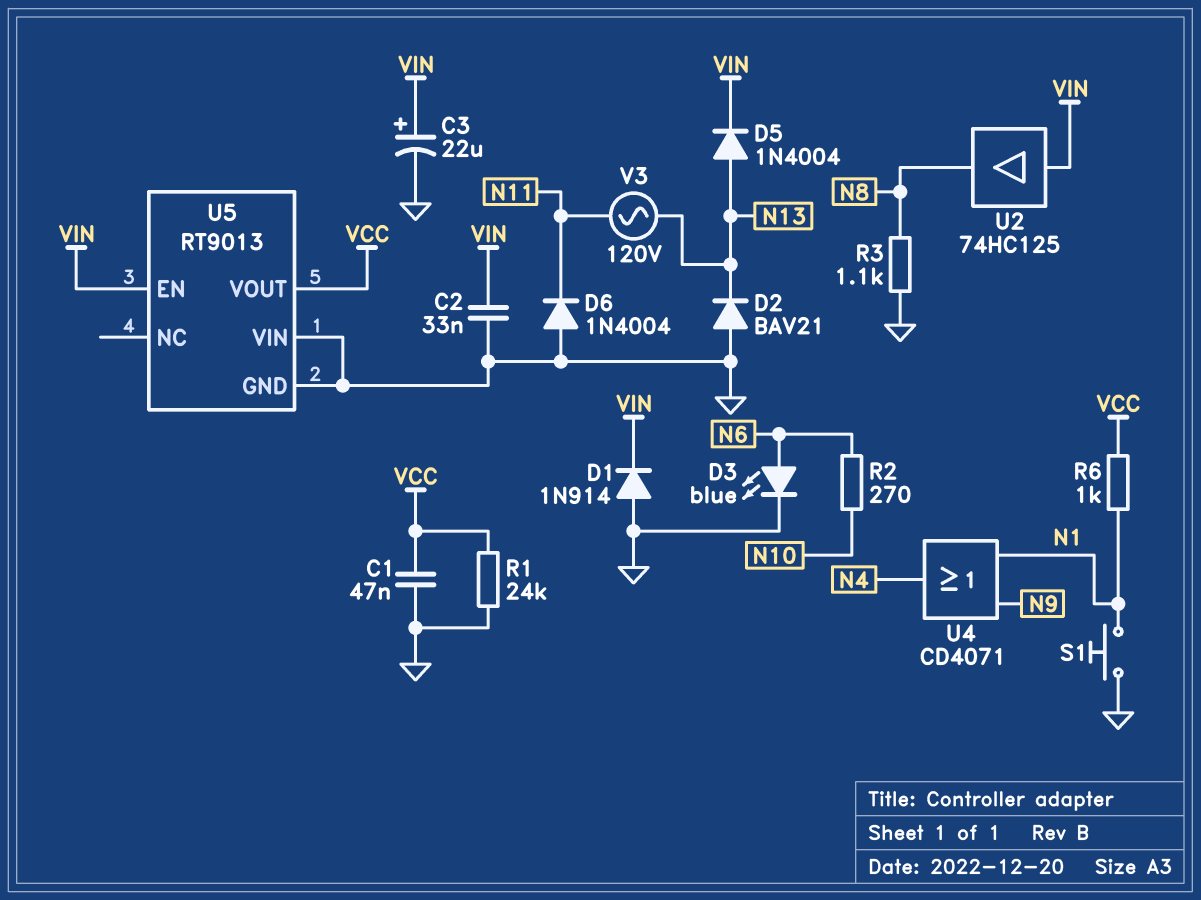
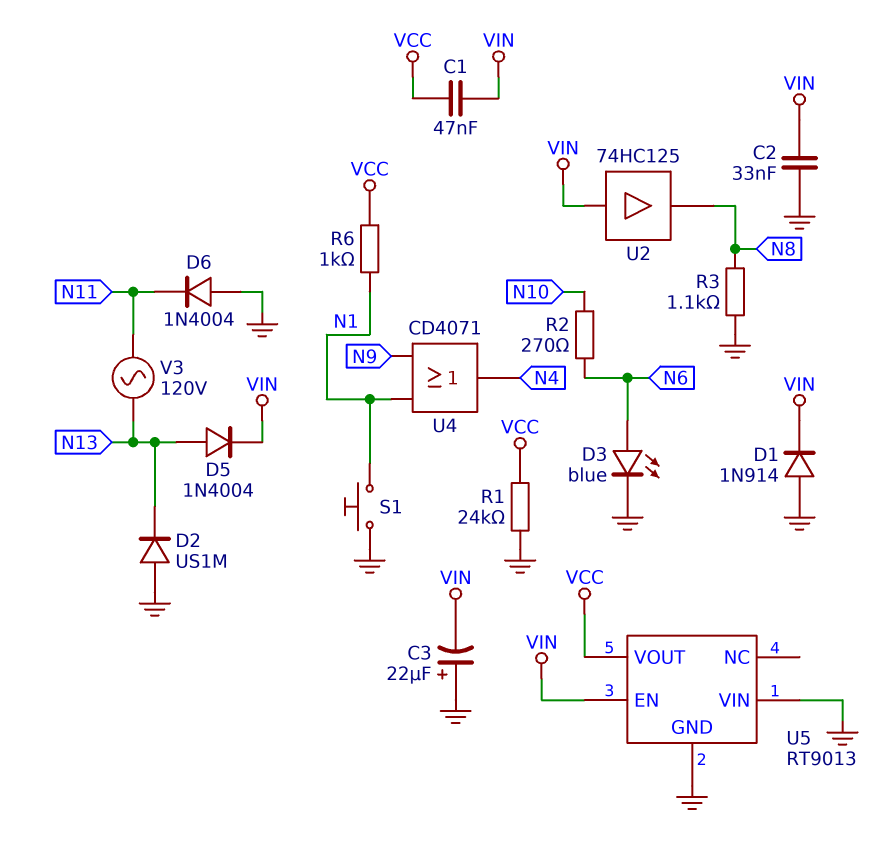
C1: 47nF (GND, VCC) -> 47nF (VCC, VIN)
C3: 22uF (plus VIN, minus GND) -> 22uF (plus GND, minus VIN)
D2: diode BAV21 (A GND, K N13) -> diode US1M (A GND, K N13)

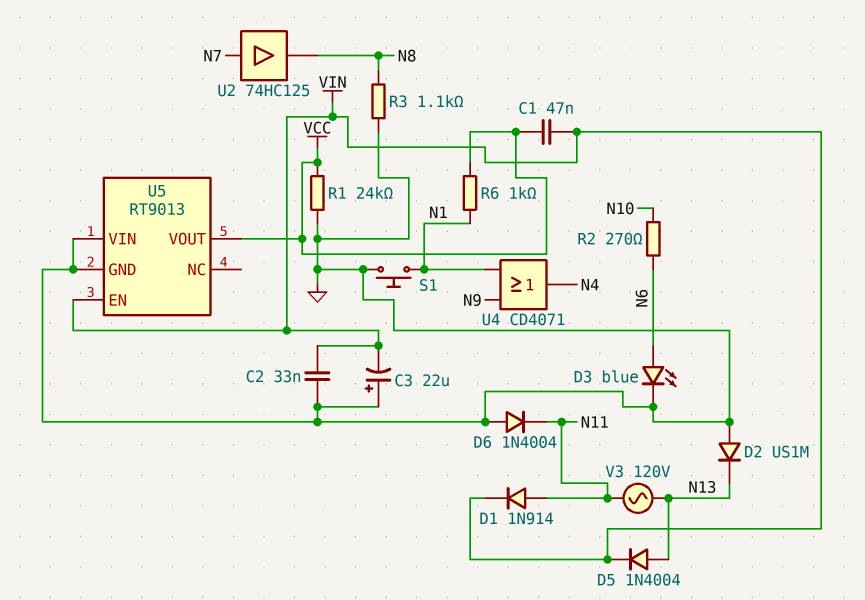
D1: diode 1N914 (A GND, K VIN) -> diode 1N914 (A N11, K VIN)
U2: buffer 74HC125 (in VIN, out N8) -> buffer 74HC125 (in N7, out N8)

